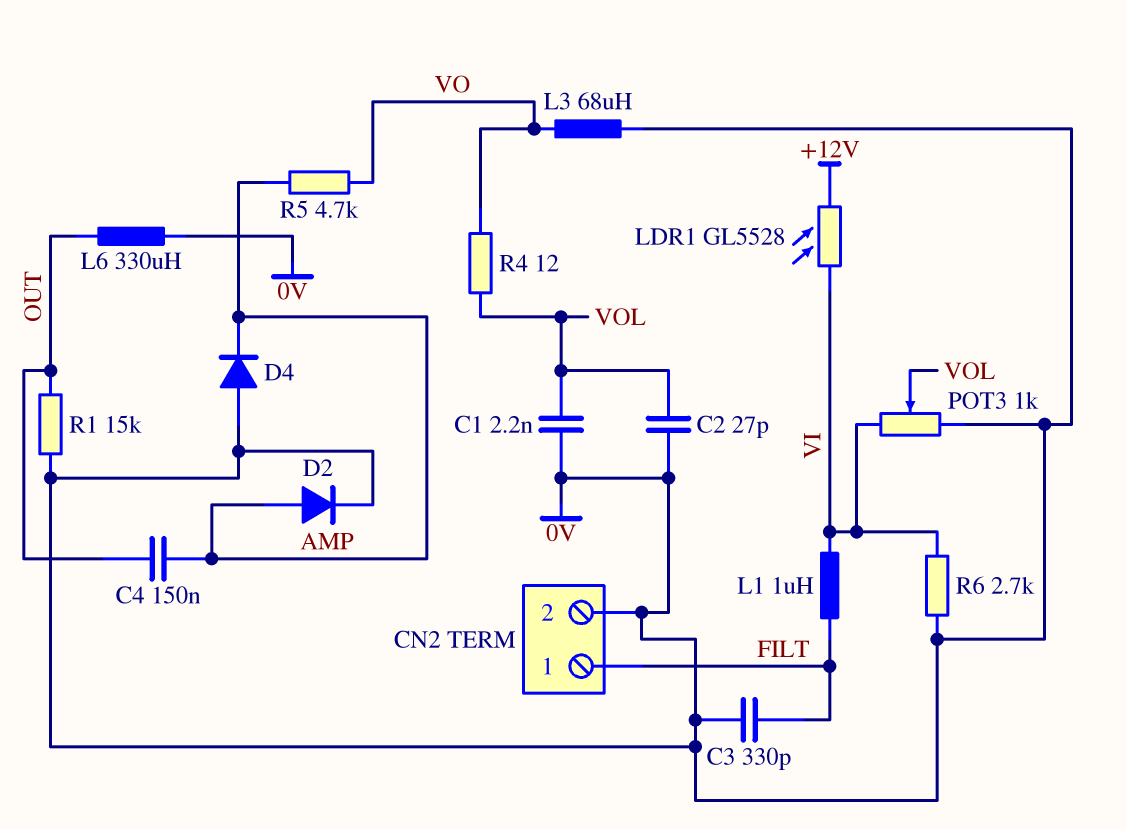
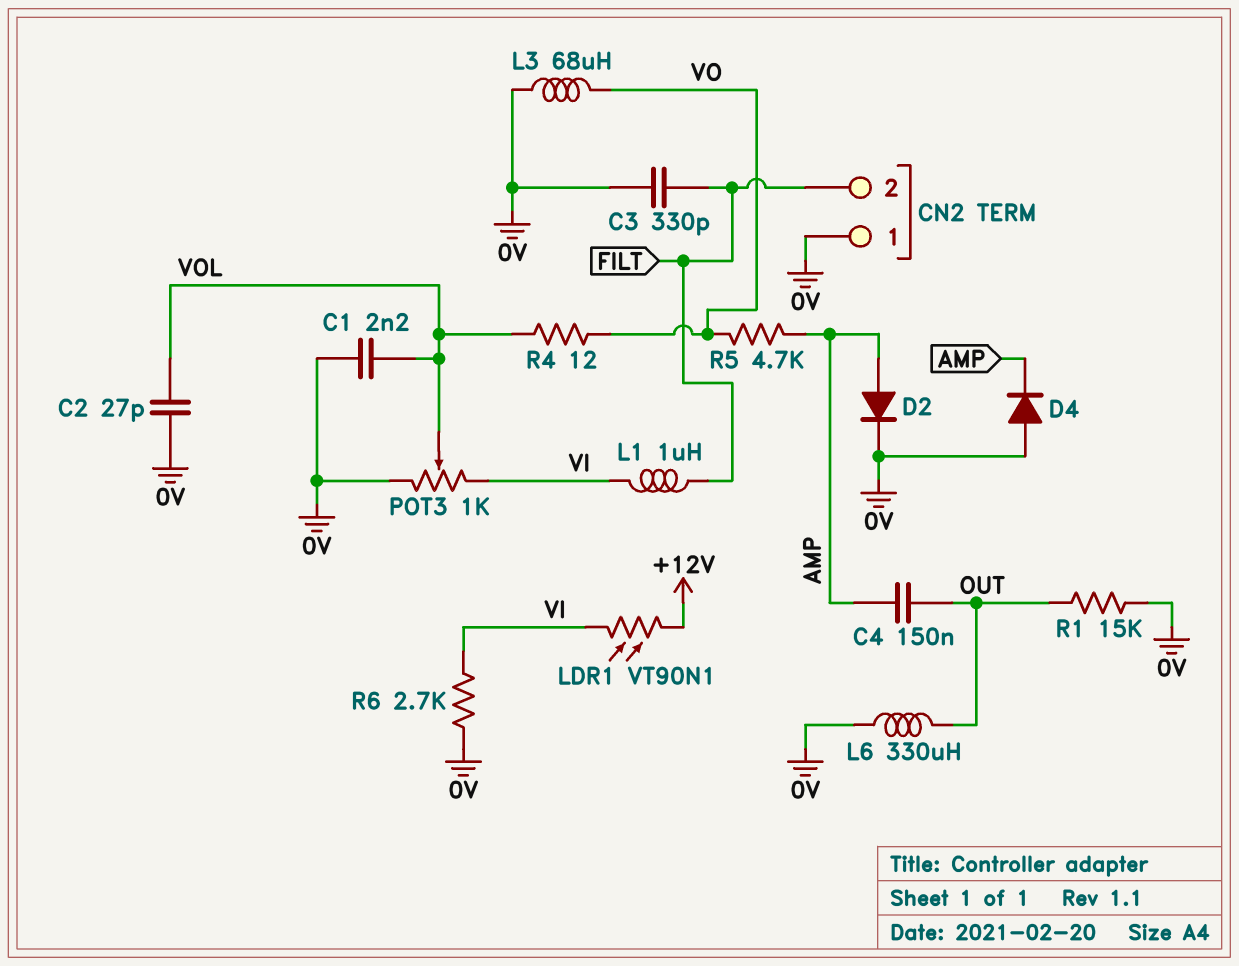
CN2 pin 1: FILT -> 0V
CN2 pin 2: 0V -> FILT
LDR1: GL5528 (+12V, VI) -> VT90N1 (+12V, VI)

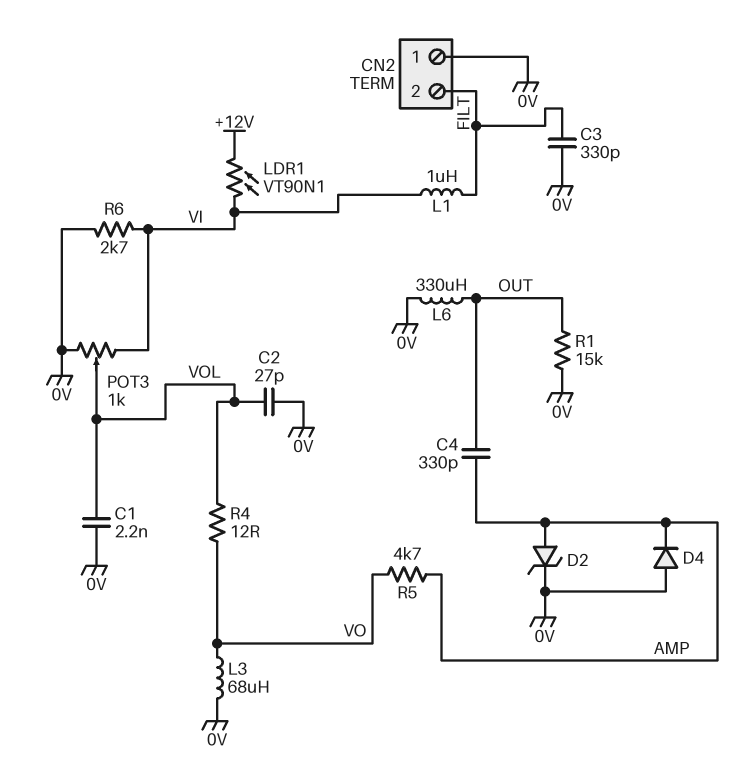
C4: 150nF (AMP, OUT) -> 330pF (AMP, OUT)
D2: diode (A AMP, K 0V) -> zener (A AMP, K 0V)

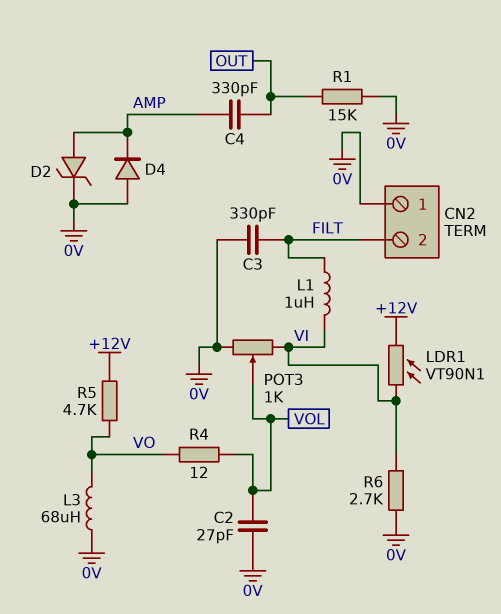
C1: 2.2nF (0V, VOL) -> none
L6: 330uH (0V, OUT) -> none
R5: 4.7k (AMP, VO) -> 4.7k (+12V, VO)

